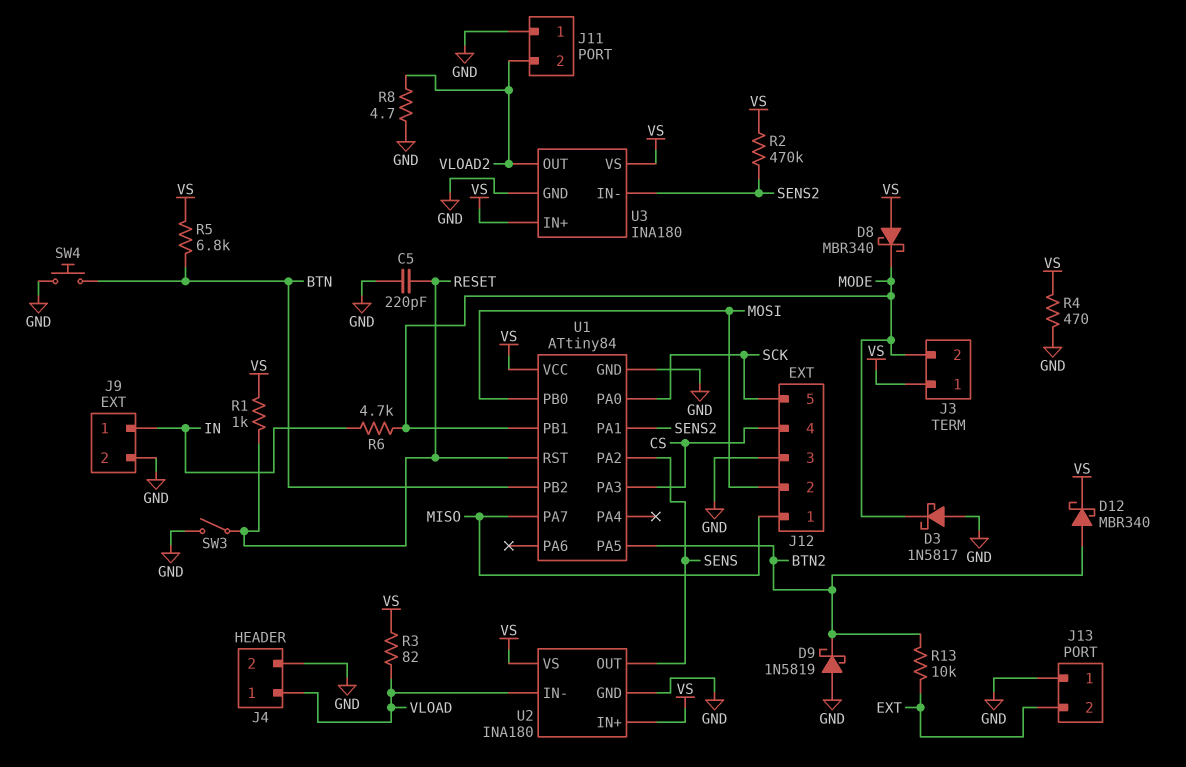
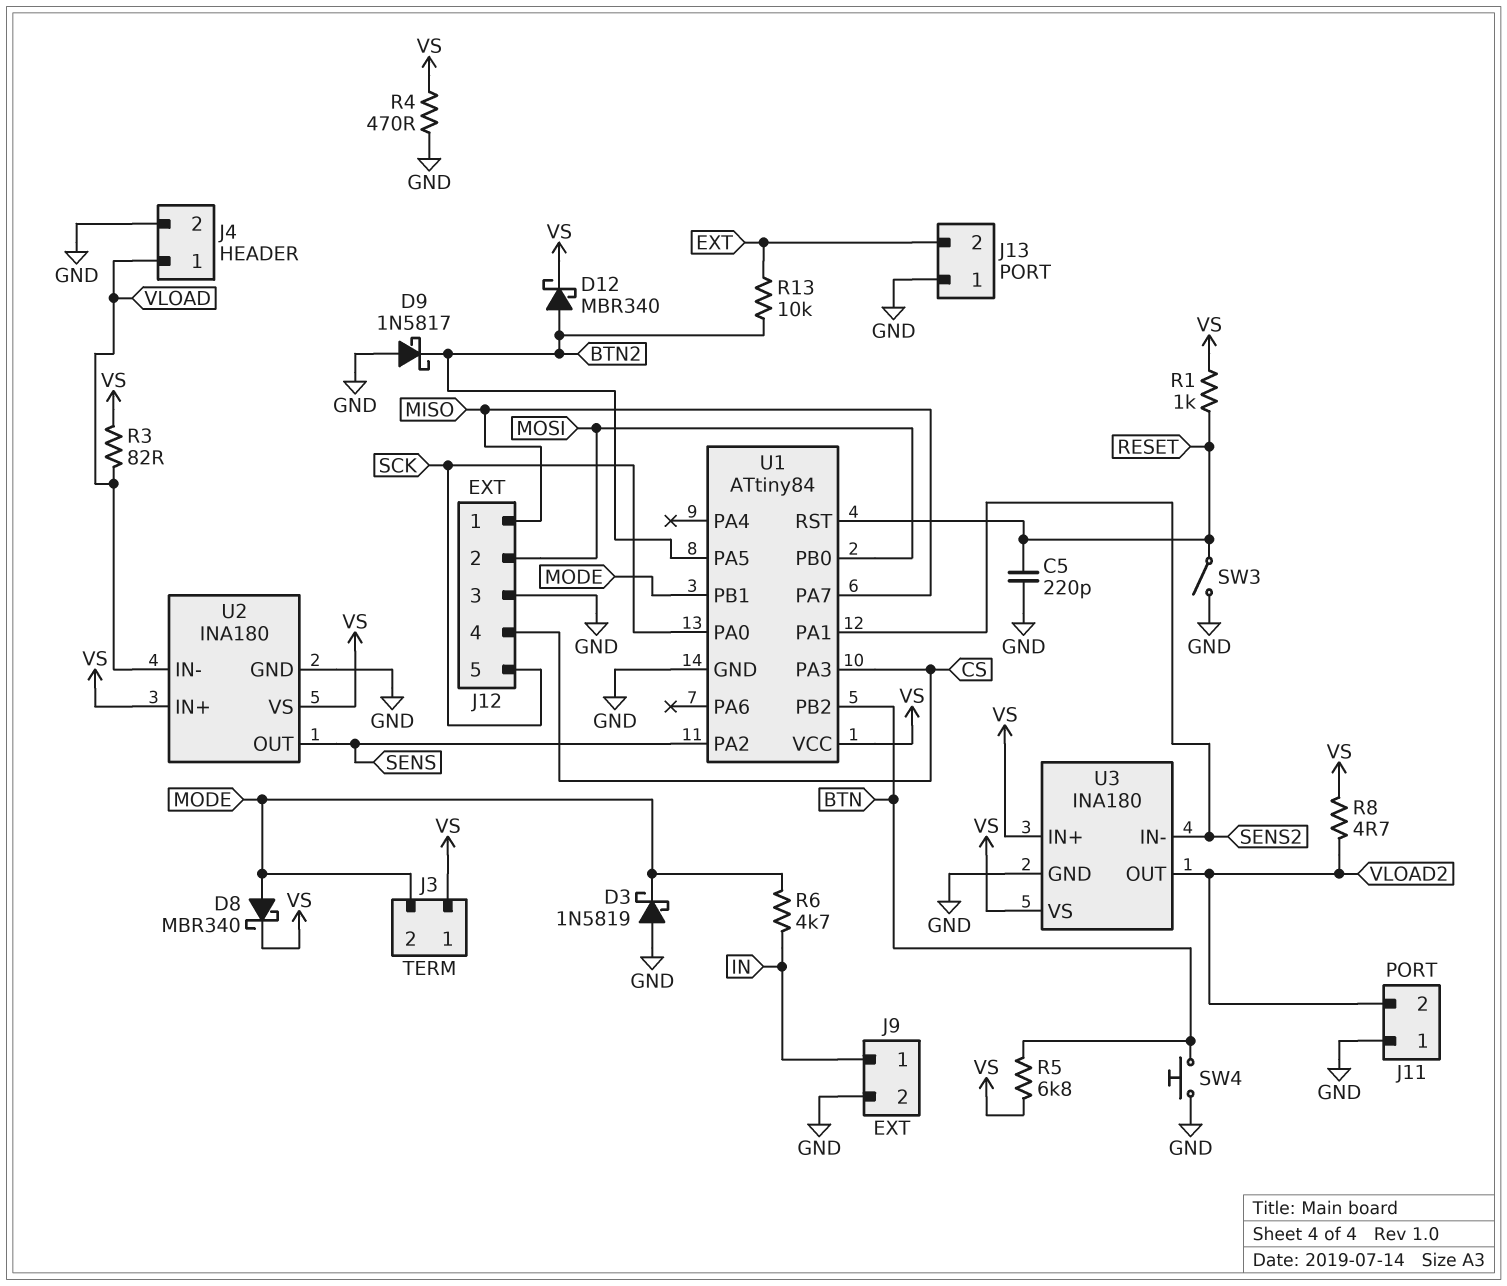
D3: schottky 1N5817 (A GND, K MODE) -> schottky 1N5819 (A GND, K MODE)
D8: schottky MBR340 (A VS, K MODE) -> schottky MBR340 (A MODE, K VS)
D9: schottky 1N5819 (A GND, K BTN2) -> schottky 1N5817 (A GND, K BTN2)
R2: 470k (SENS2, VS) -> none
R8: 4.7 (GND, VLOAD2) -> 4.7 (VLOAD2, VS)

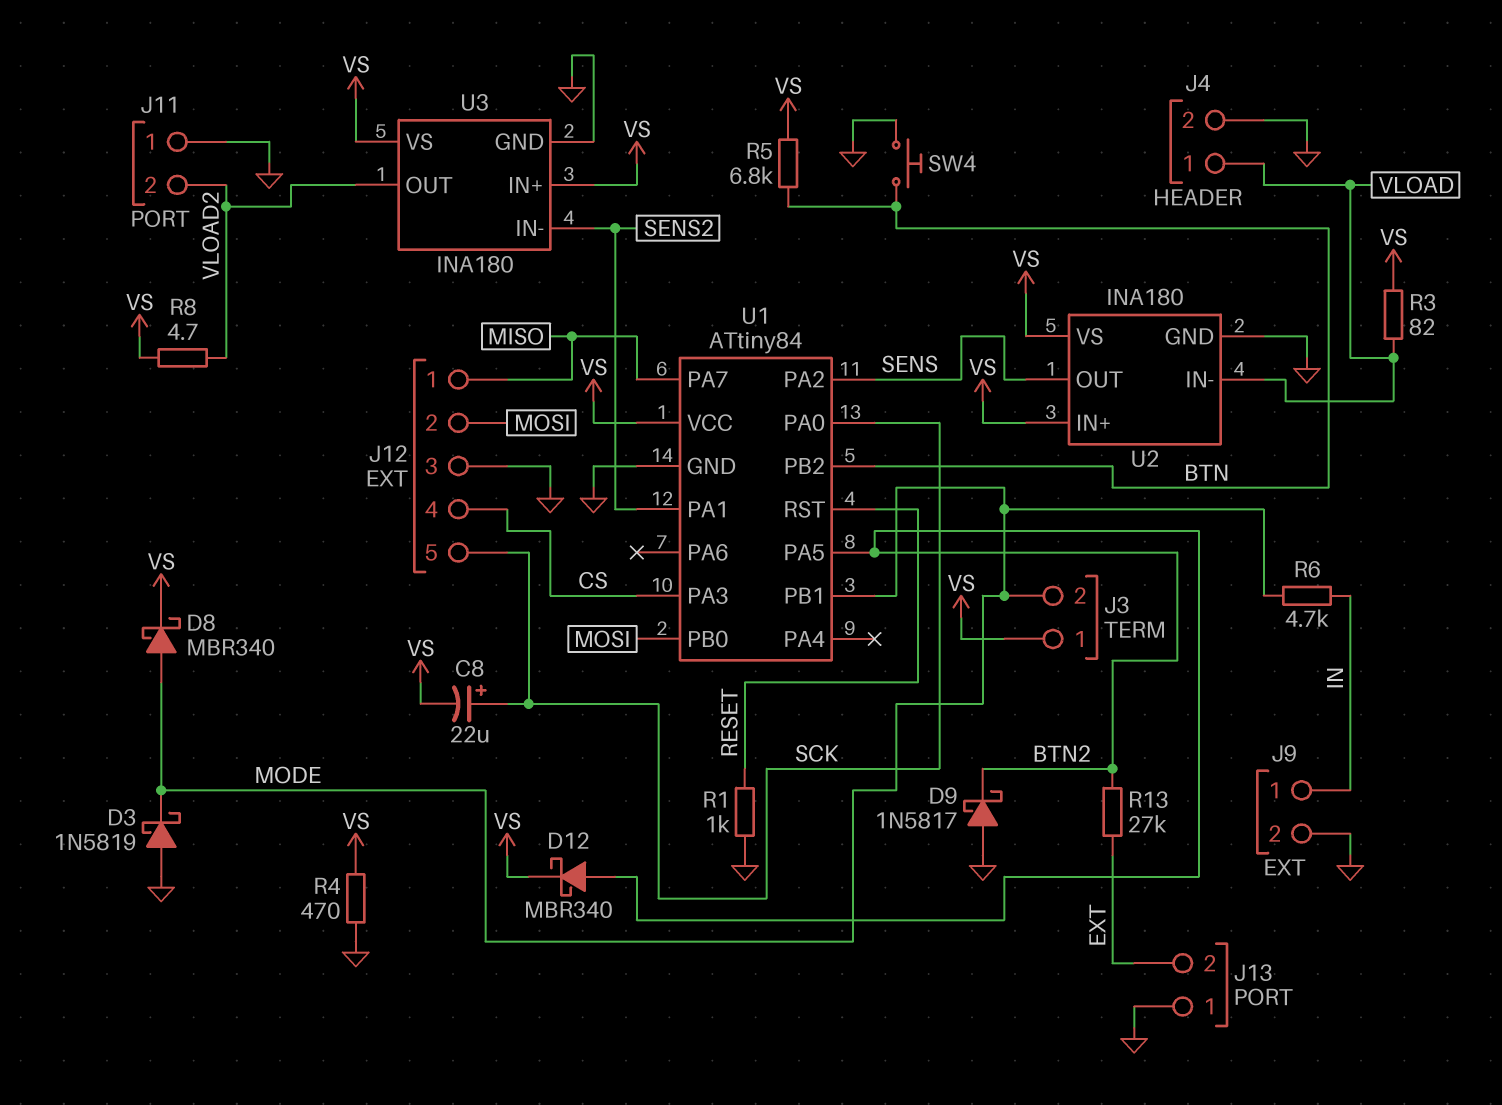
C5: 220pF (GND, RESET) -> none
C8: none -> 22uF (plus SCK, minus VS)
R1: 1k (RESET, VS) -> 1k (GND, RESET)
R13: 10k (BTN2, EXT) -> 27k (BTN2, EXT)
SW3: switch (GND, RESET) -> none

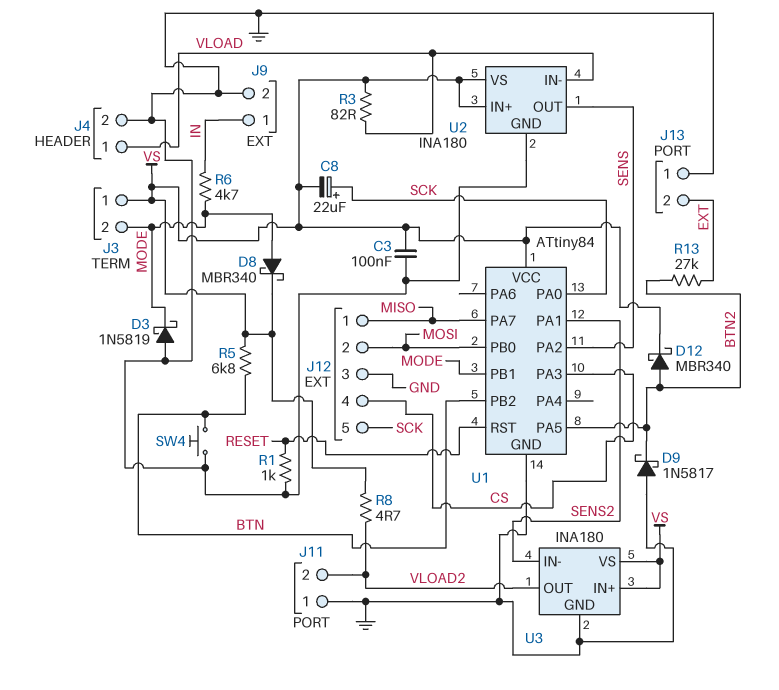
C3: none -> 100nF (GND, VS)
R4: 470 (GND, VS) -> none

